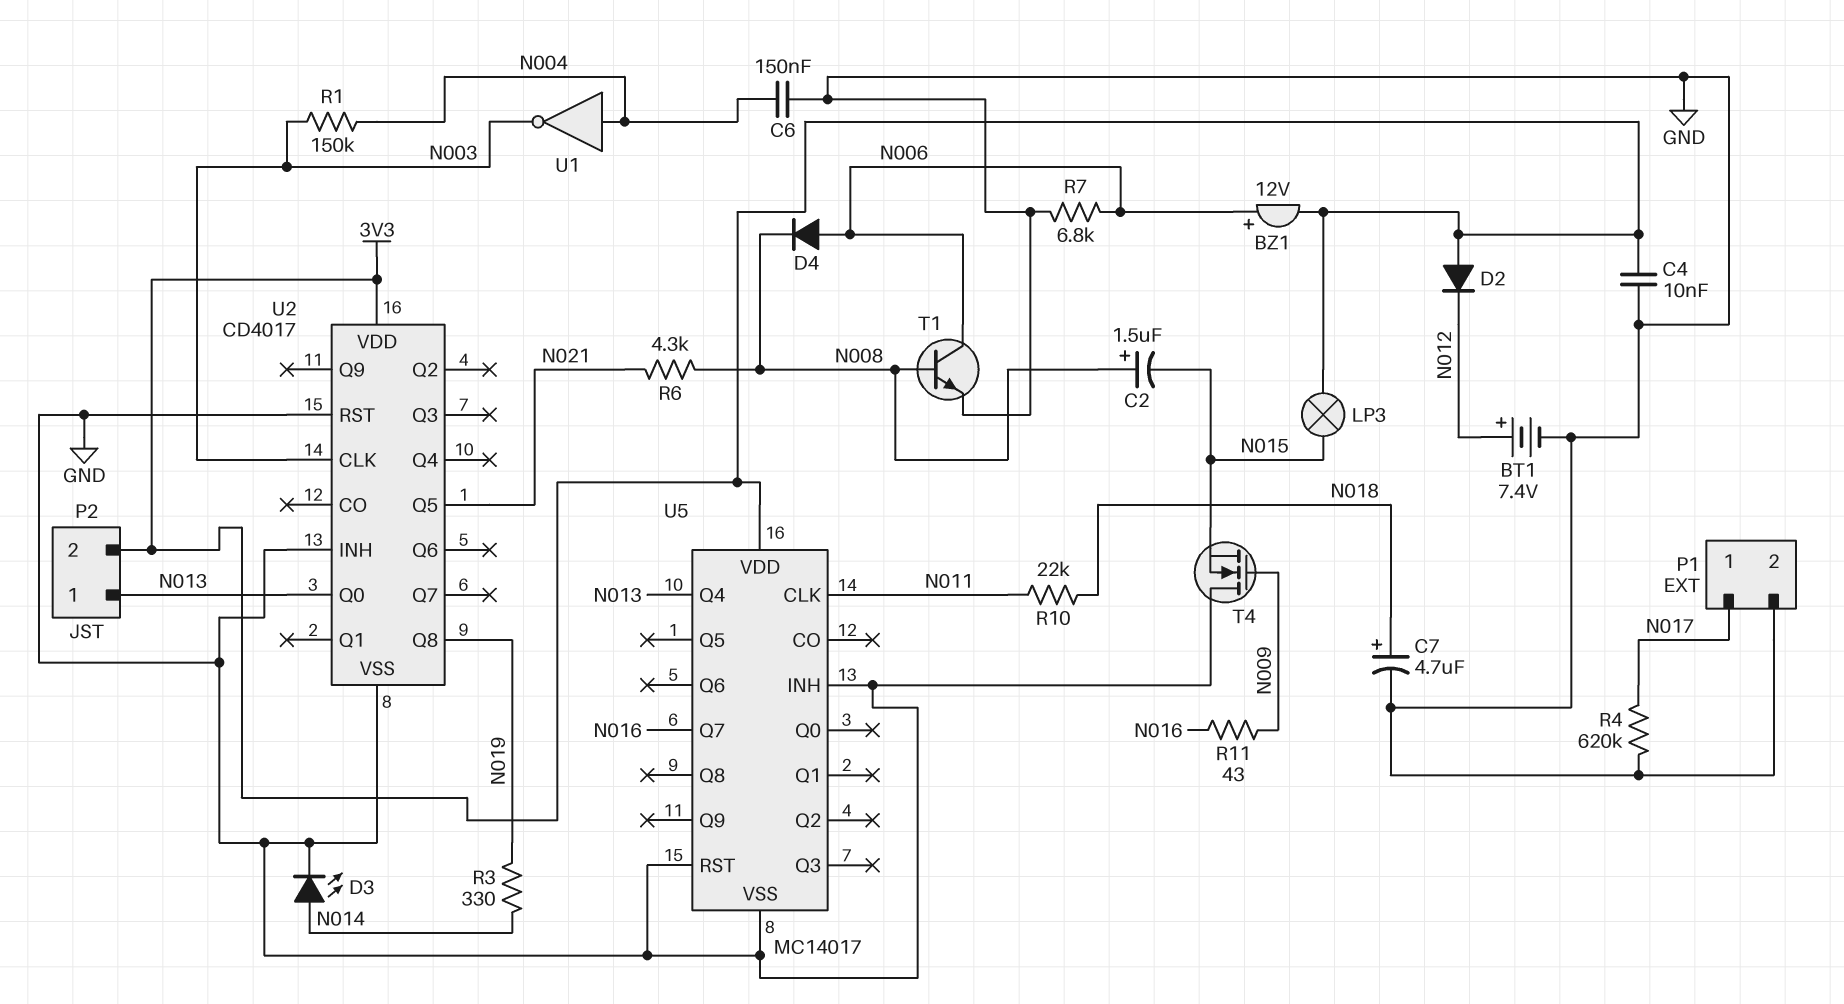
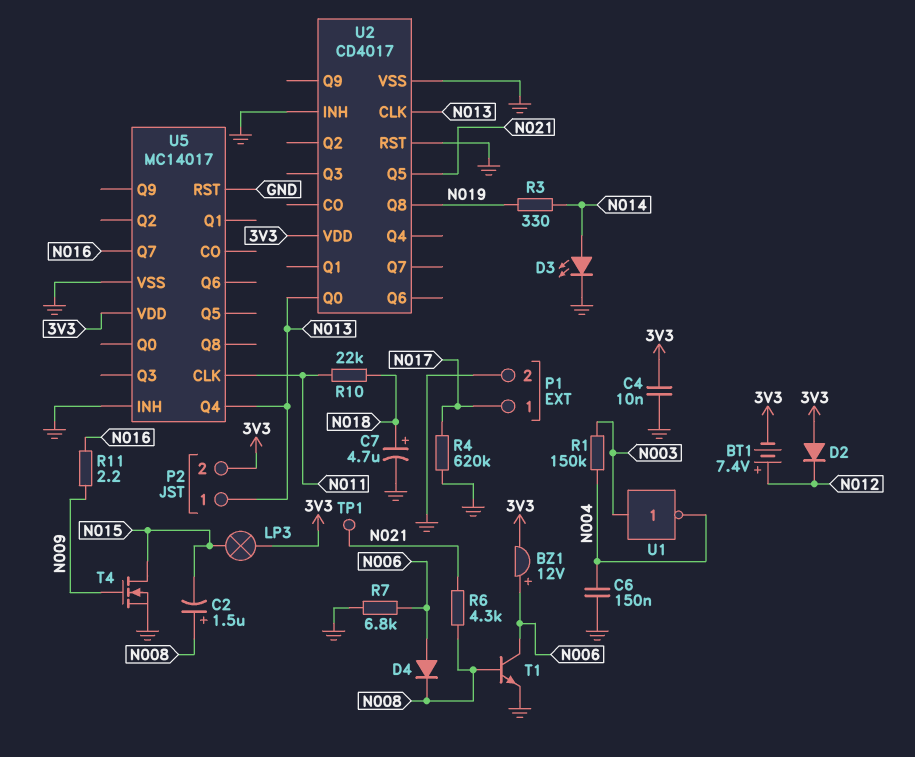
BT1: 7.4V (plus N012, minus GND) -> 7.4V (plus N012, minus 3V3)
R11: 43 (N009, N016) -> 2.2 (N009, N016)
T4: NMOS (G N009, D GND, S N015) -> NMOS (G N009, D N015, S GND)
TP1: none -> test point (N021)
U1: NOT (in N004, out N003) -> NOT (in N003, out N004)
U2 pin CLK: N003 -> N013

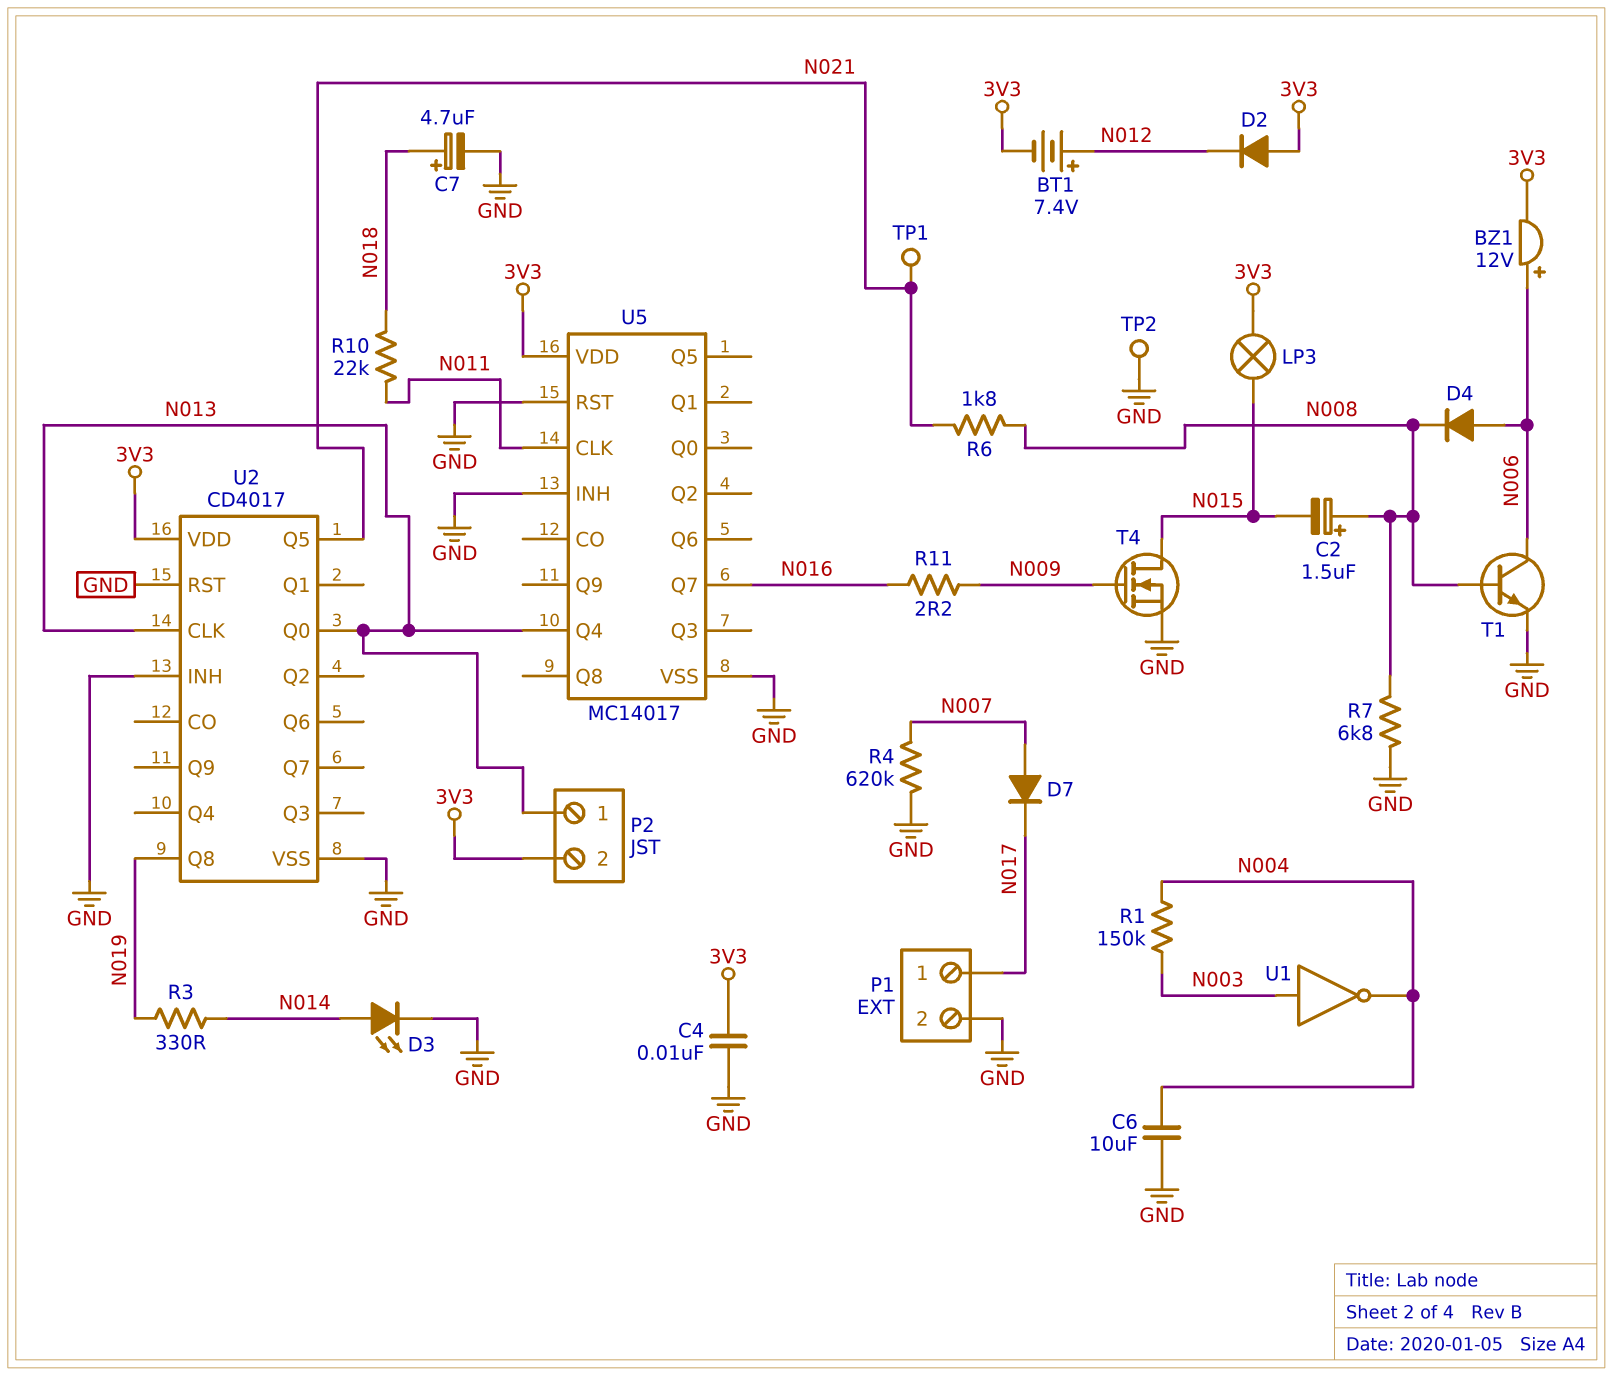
C6: 150nF (GND, N004) -> 10uF (GND, N004)
D7: none -> diode (A N007, K N017)
R4: 620k (GND, N017) -> 620k (GND, N007)
R6: 4.3k (N008, N021) -> 1.8k (N008, N021)
R7: 6.8k (GND, N006) -> 6.8k (GND, N008)
TP2: none -> test point (GND)

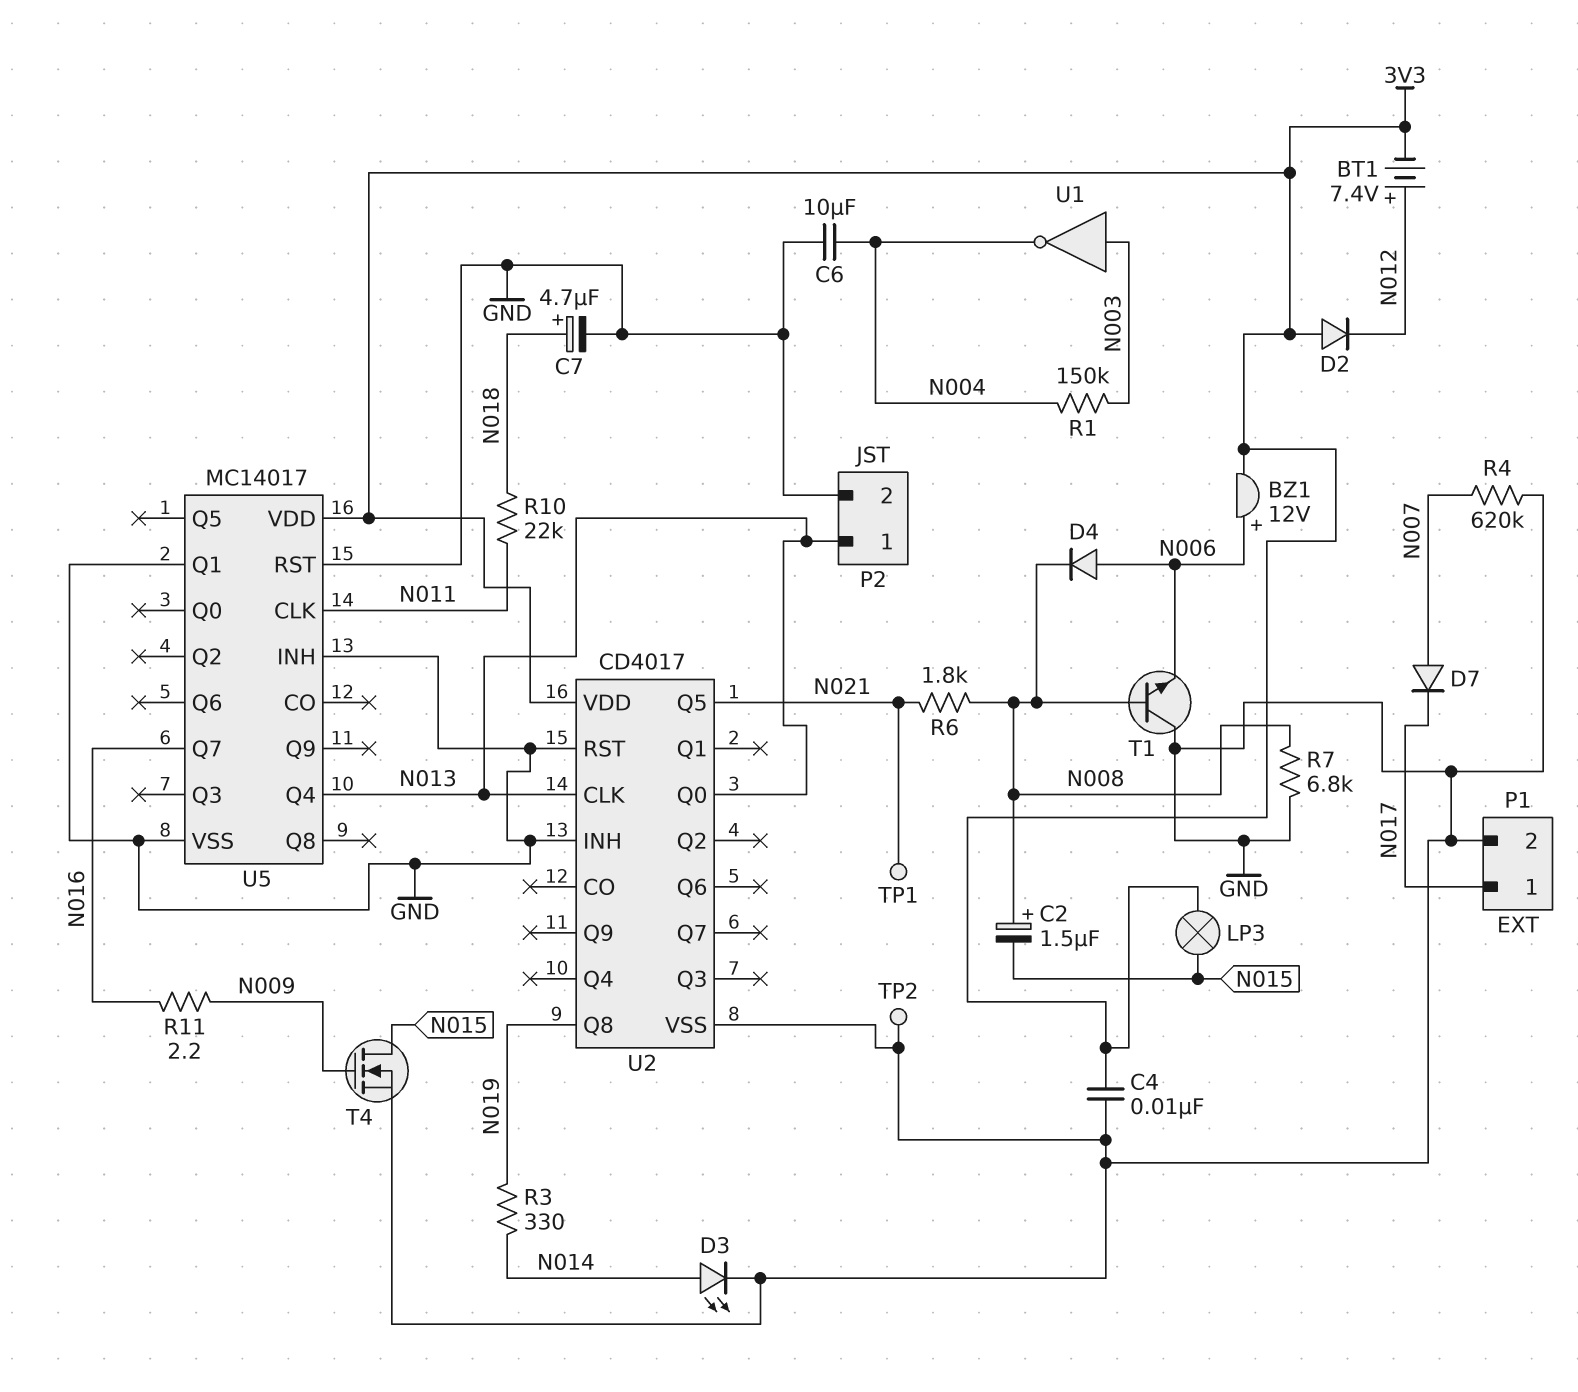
P2 pin 2: 3V3 -> GND
T1: NPN (B N008, C N006, E GND) -> NPN (B N008, C GND, E N006)
U5 pin Q1: none -> GND

